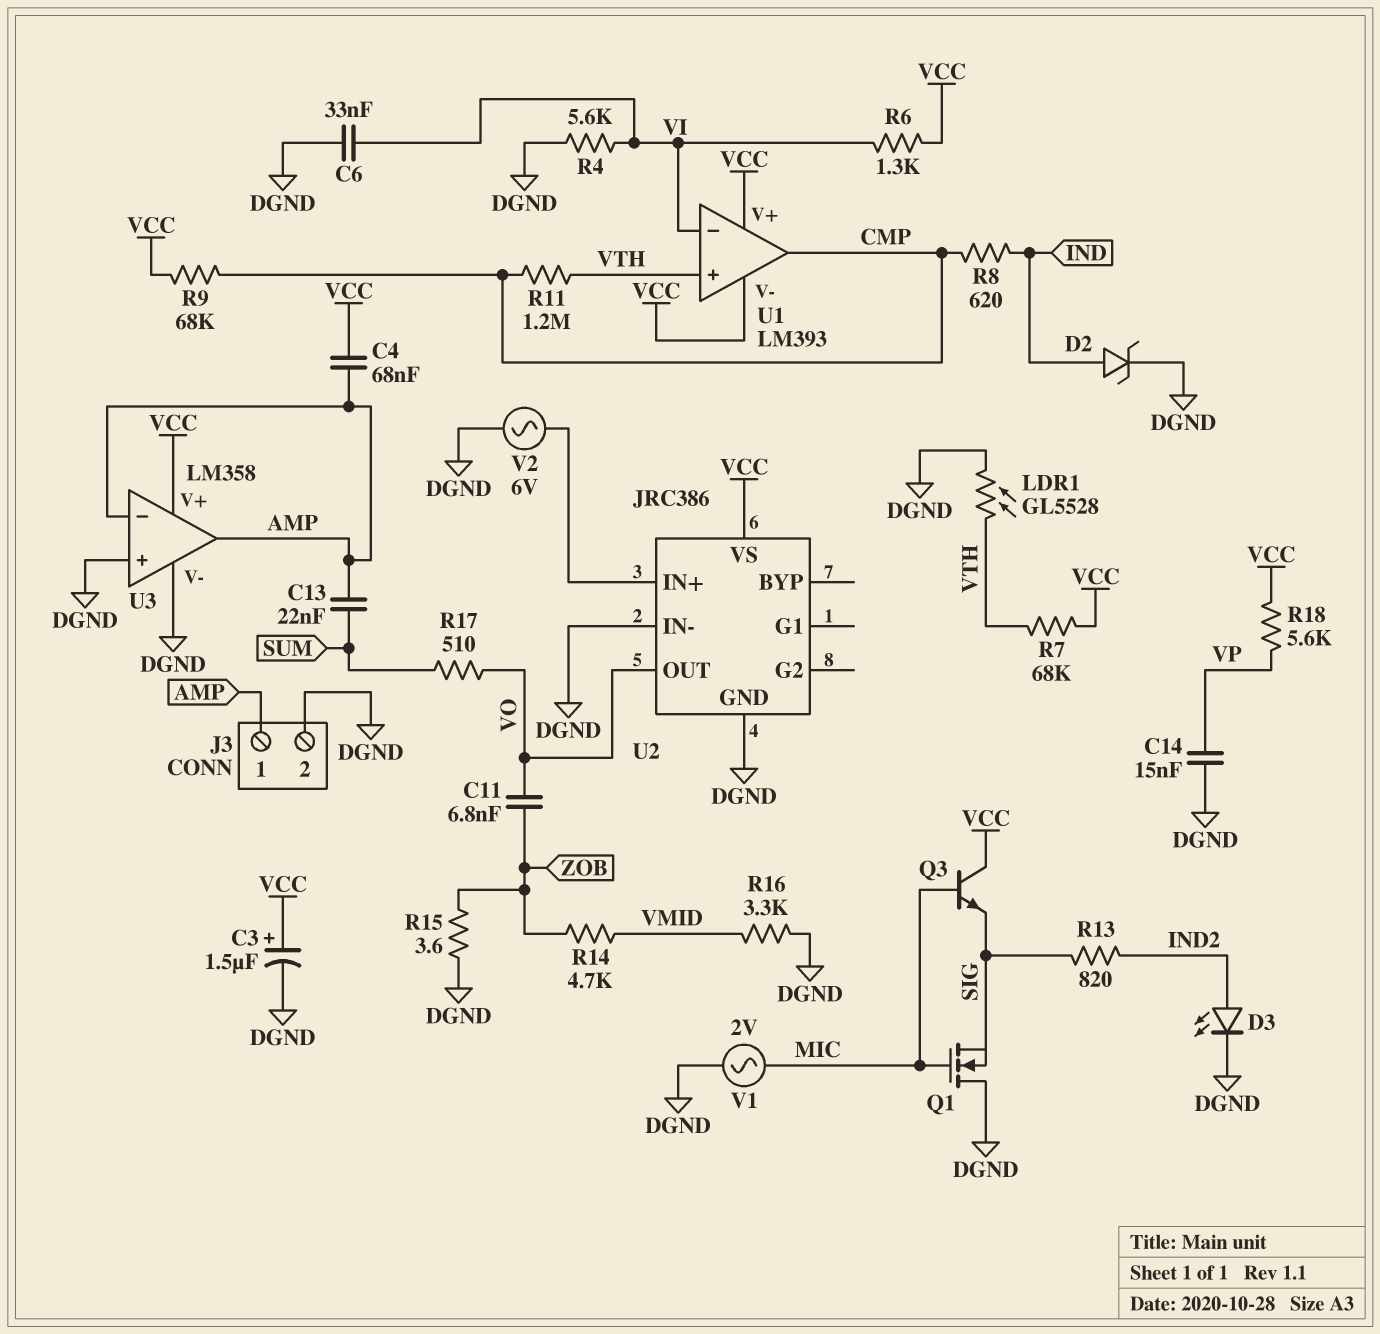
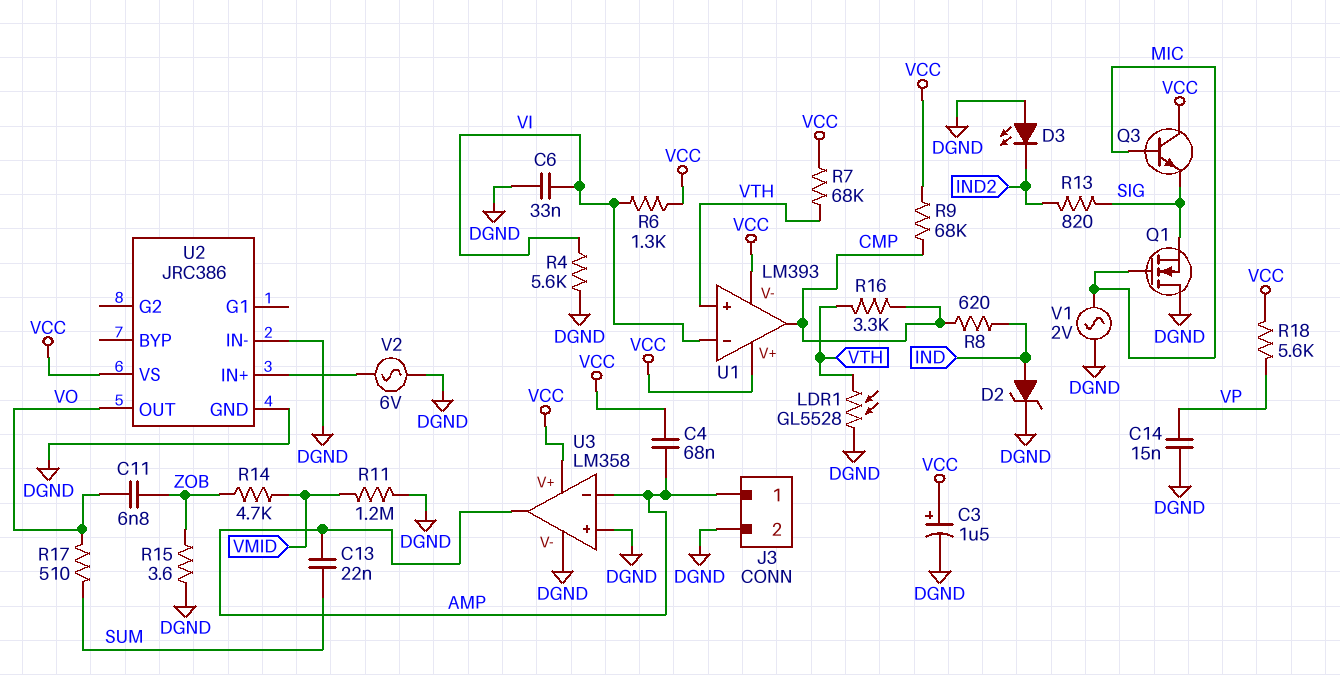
D3: LED (A IND2, K DGND) -> LED (A DGND, K IND2)
R11: 1.2M (CMP, VTH) -> 1.2M (DGND, VMID)
R16: 3.3k (DGND, VMID) -> 3.3k (CMP, VTH)

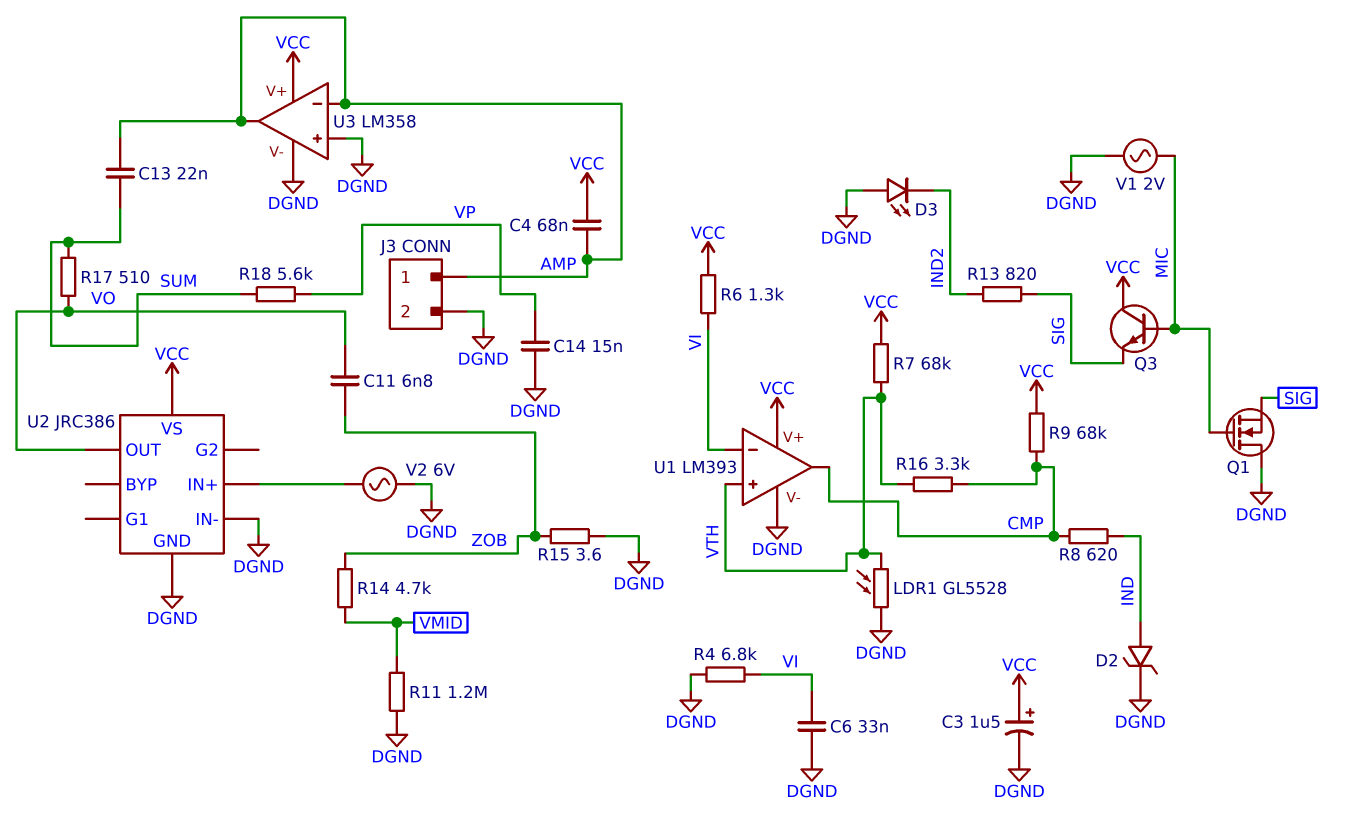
R4: 5.6k (DGND, VI) -> 6.8k (DGND, VI)
R18: 5.6k (VCC, VP) -> 5.6k (SUM, VP)
U1 pin V-: VCC -> DGND

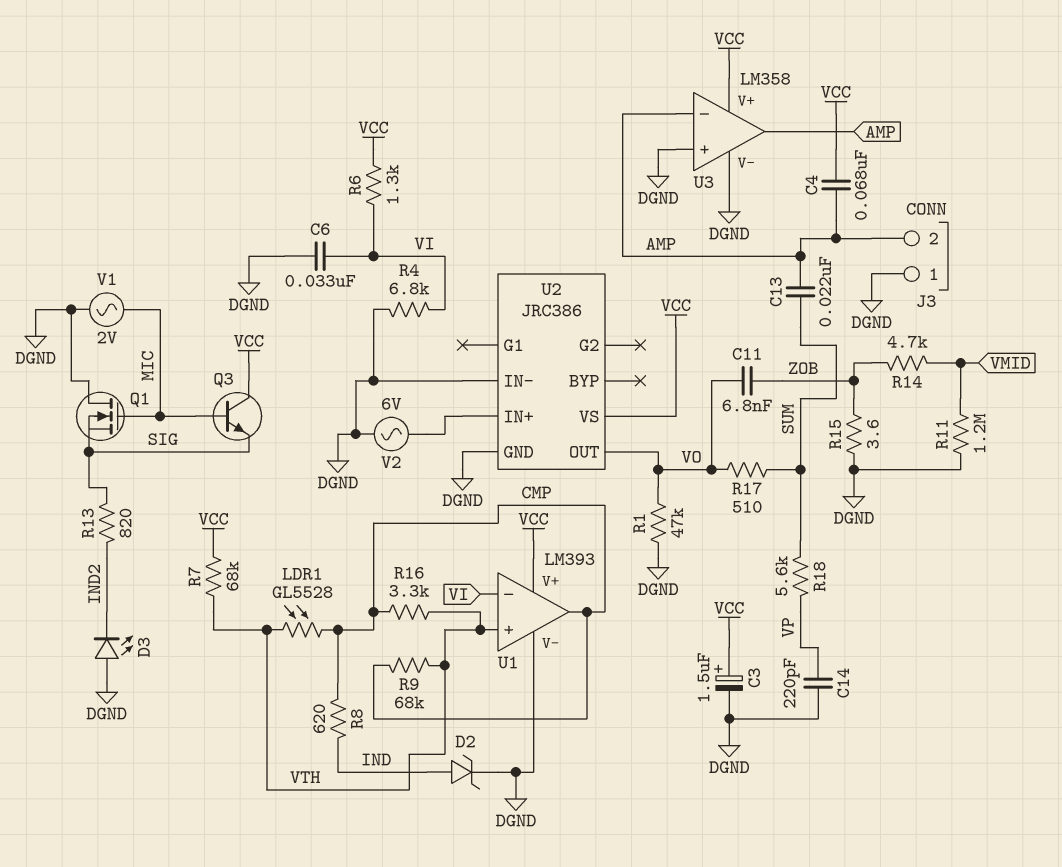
C14: 15nF (DGND, VP) -> 220pF (DGND, VP)
J3 pin 1: AMP -> DGND
J3 pin 2: DGND -> AMP
LDR1: GL5528 (DGND, VTH) -> GL5528 (CMP, VTH)
R1: none -> 47k (DGND, VO)
R9: 68k (CMP, VCC) -> 68k (CMP, VTH)

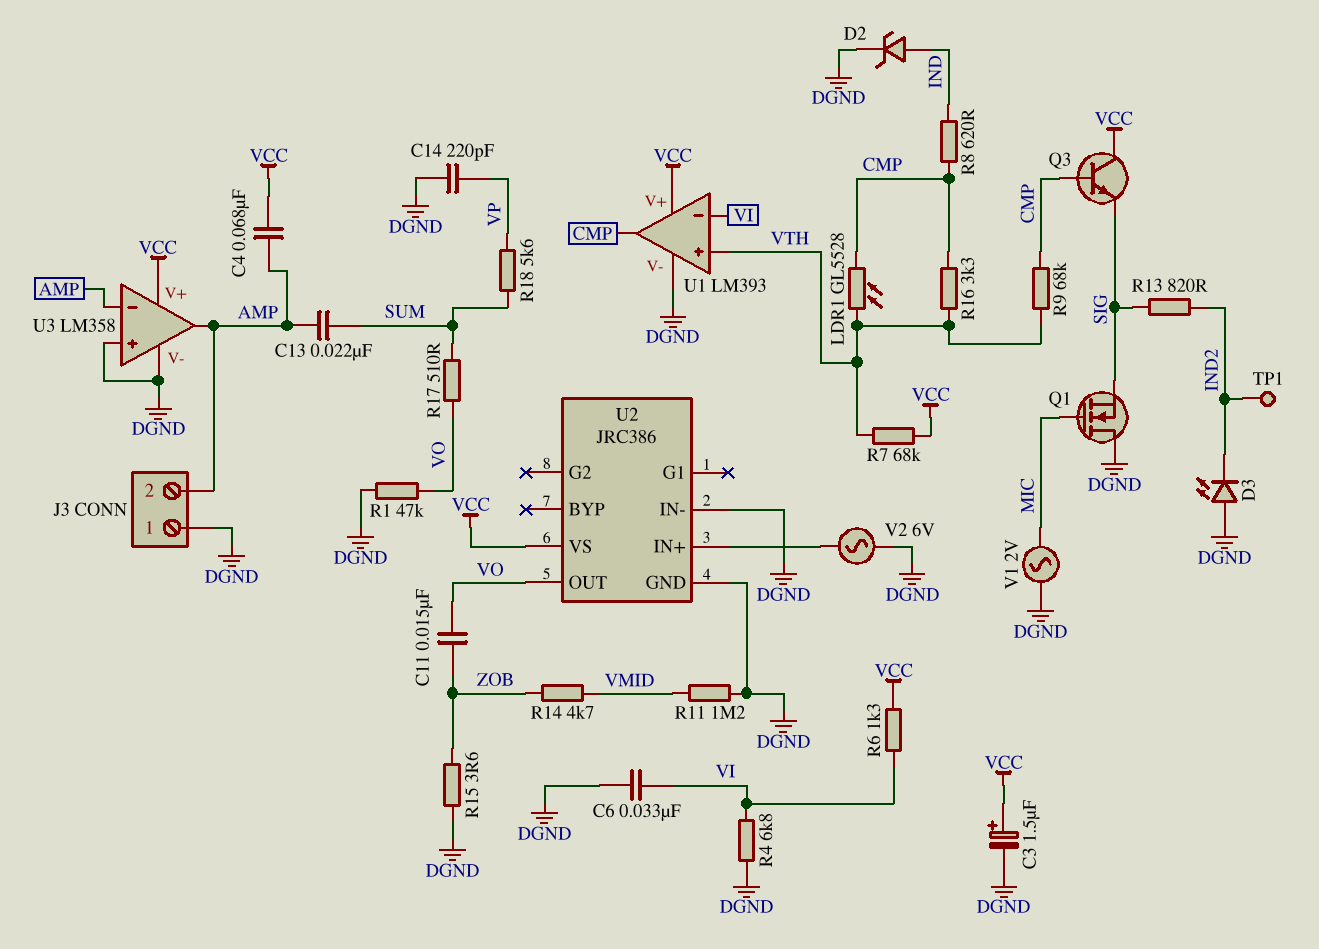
C11: 6.8nF (VO, ZOB) -> 15nF (VO, ZOB)
Q3: NPN (B MIC, C VCC, E SIG) -> NPN (B CMP, C VCC, E SIG)
TP1: none -> test point (IND2)

